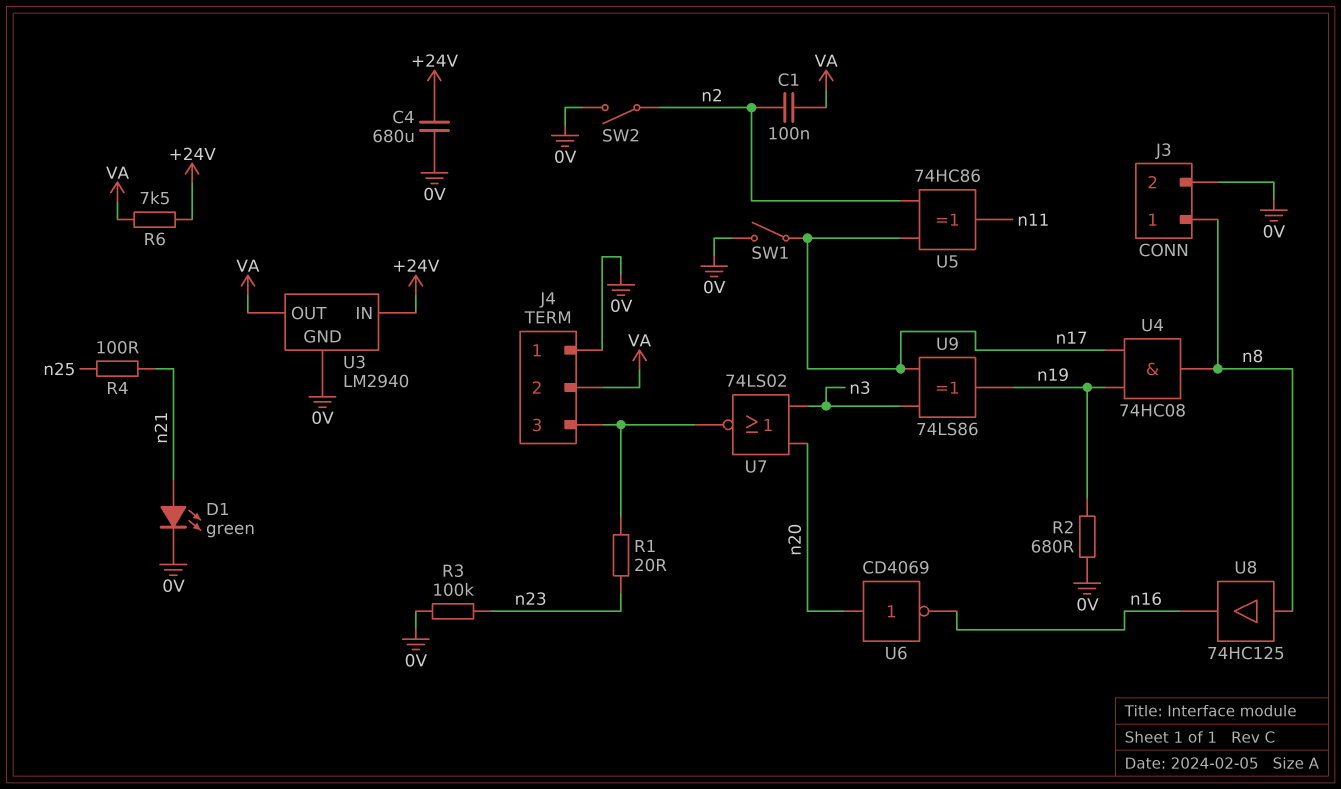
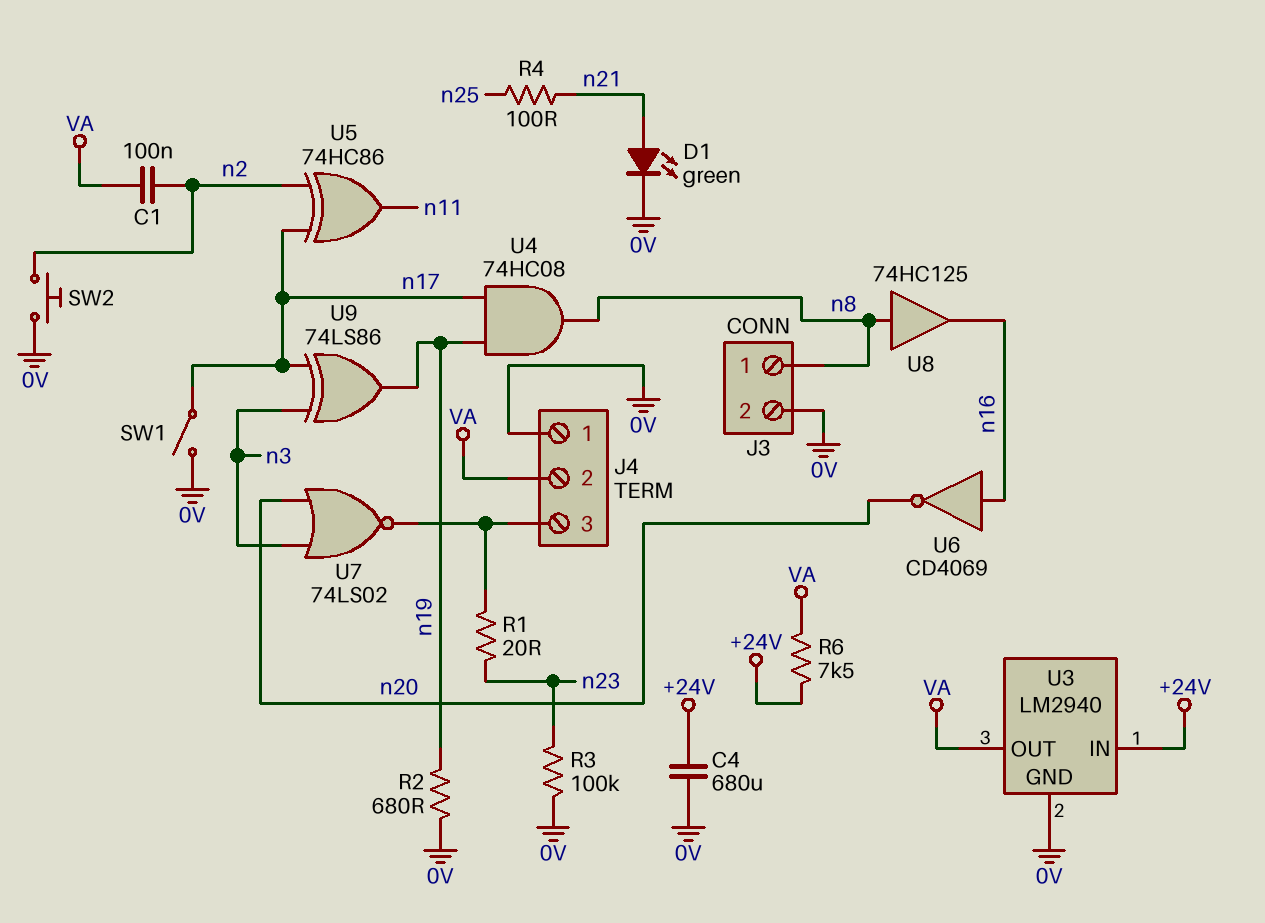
SW2: switch (0V, n2) -> button (0V, n2)
U6: NOT CD4069 (in n20, out n16) -> NOT CD4069 (in n16, out n20)

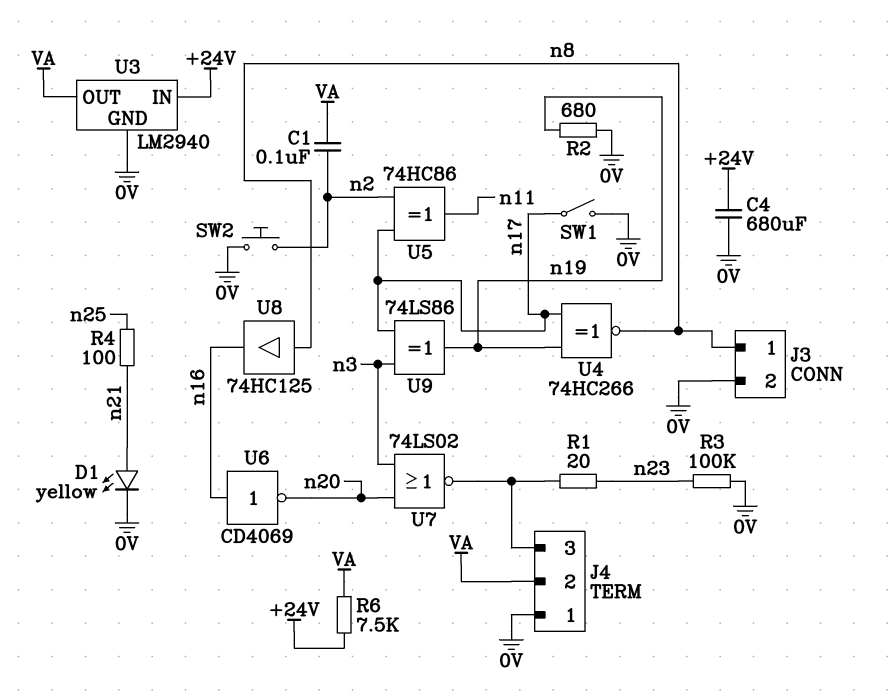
D1: LED green (A n21, K 0V) -> LED yellow (A n21, K 0V)
U4: AND 74HC08 (in n17, in n19, out n8) -> XNOR 74HC266 (in n17, in n19, out n8)

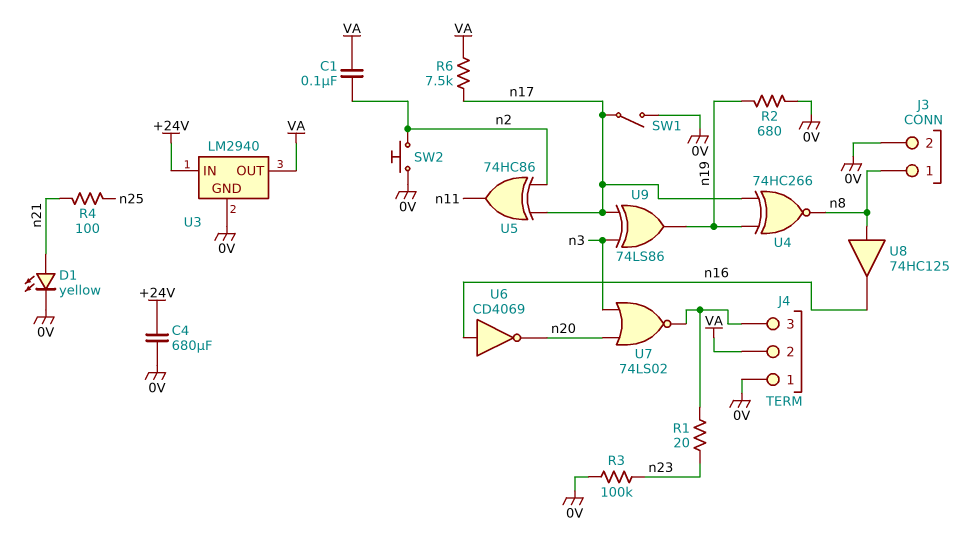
R6: 7.5k (+24V, VA) -> 7.5k (VA, n17)

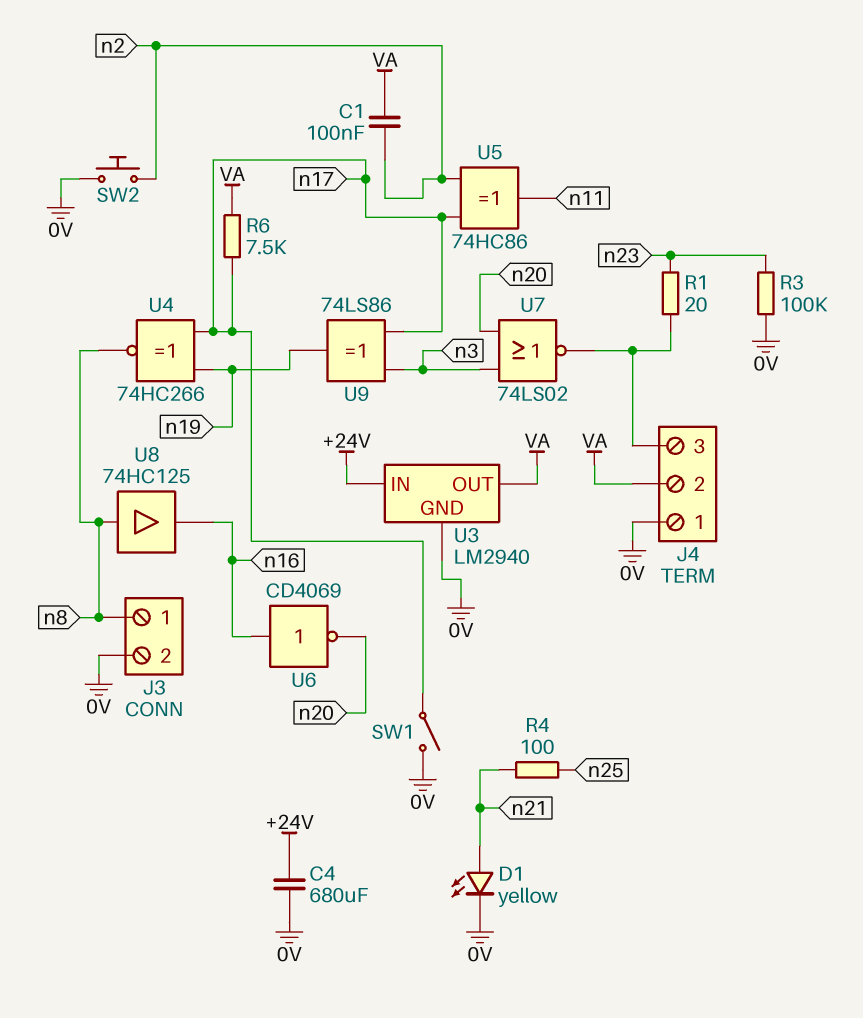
R2: 680 (0V, n19) -> none

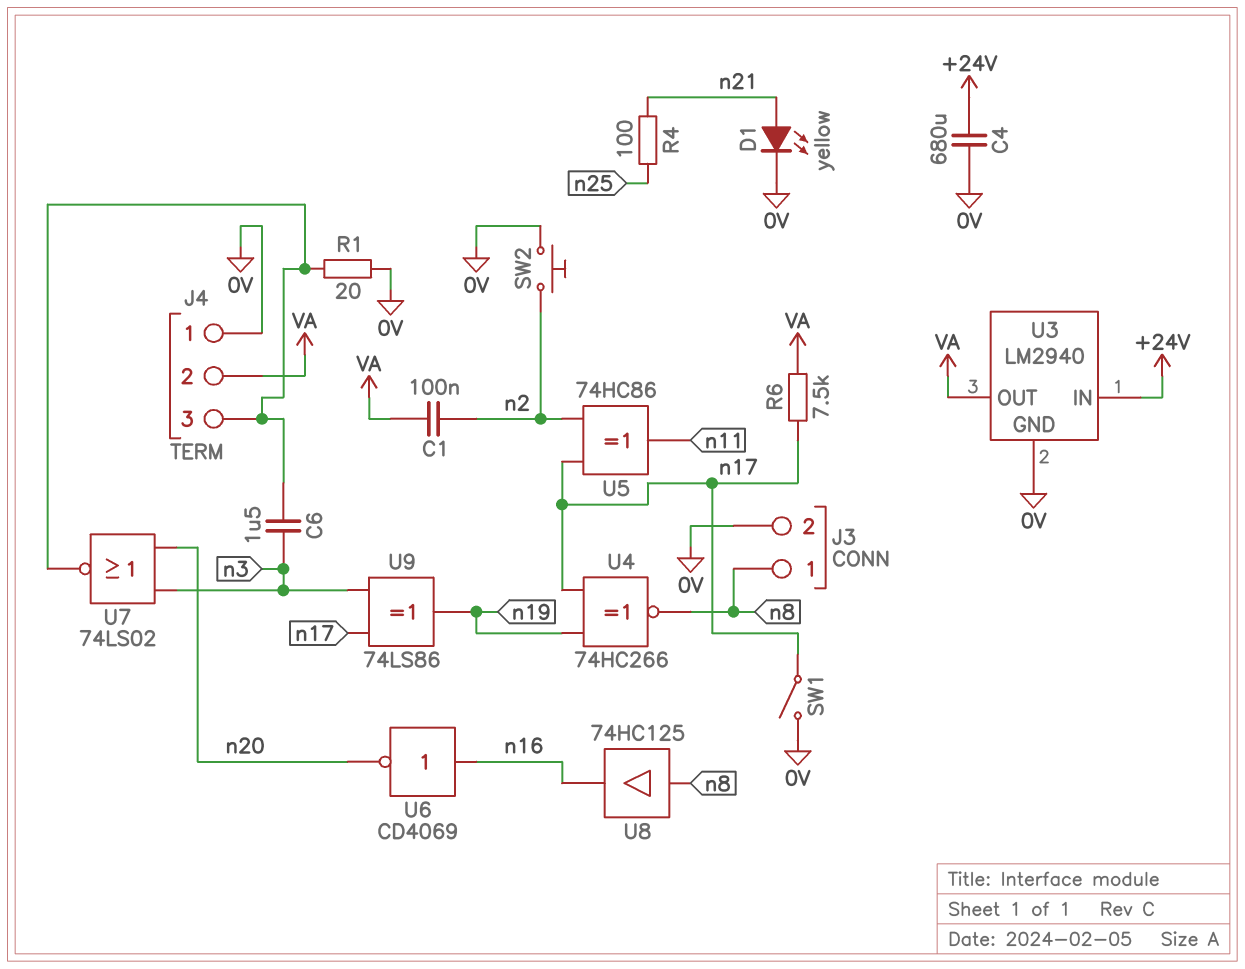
C6: none -> 1.5uF (J4/3, n3)
R1: 20 (J4/3, n23) -> 20 (0V, J4/3)
R3: 100k (0V, n23) -> none

